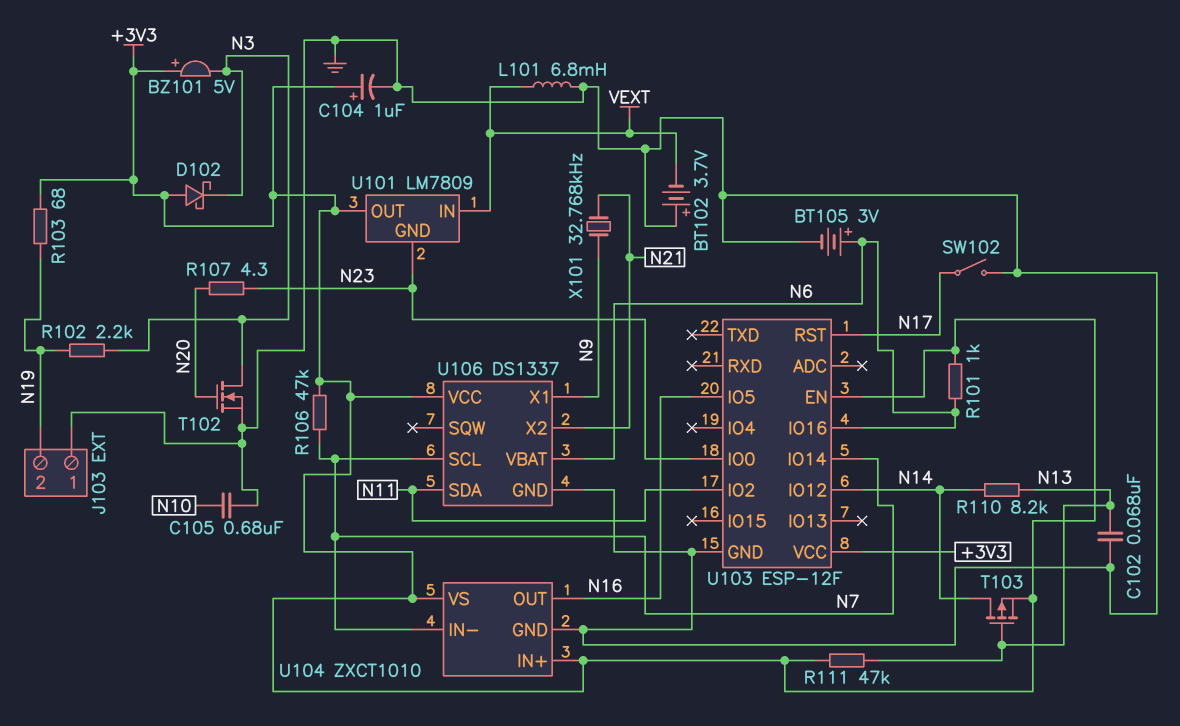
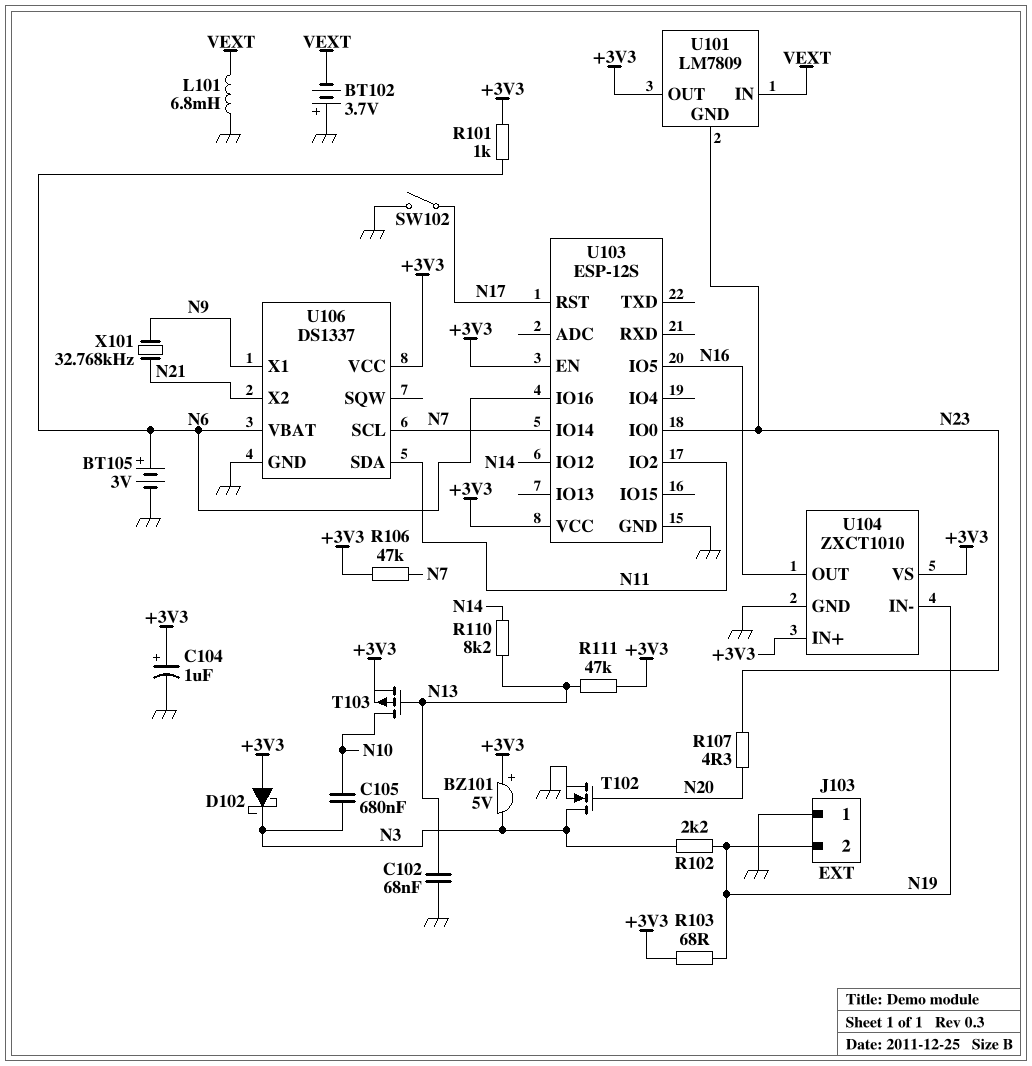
C105: 680nF (GND, N10) -> 680nF (N3, N10)
T103: PMOS (G N13, D N14, S +3V3) -> PMOS (G N13, D N10, S +3V3)
U103: ESP-12F -> ESP-12S
U104 pin IN-: N7 -> N19

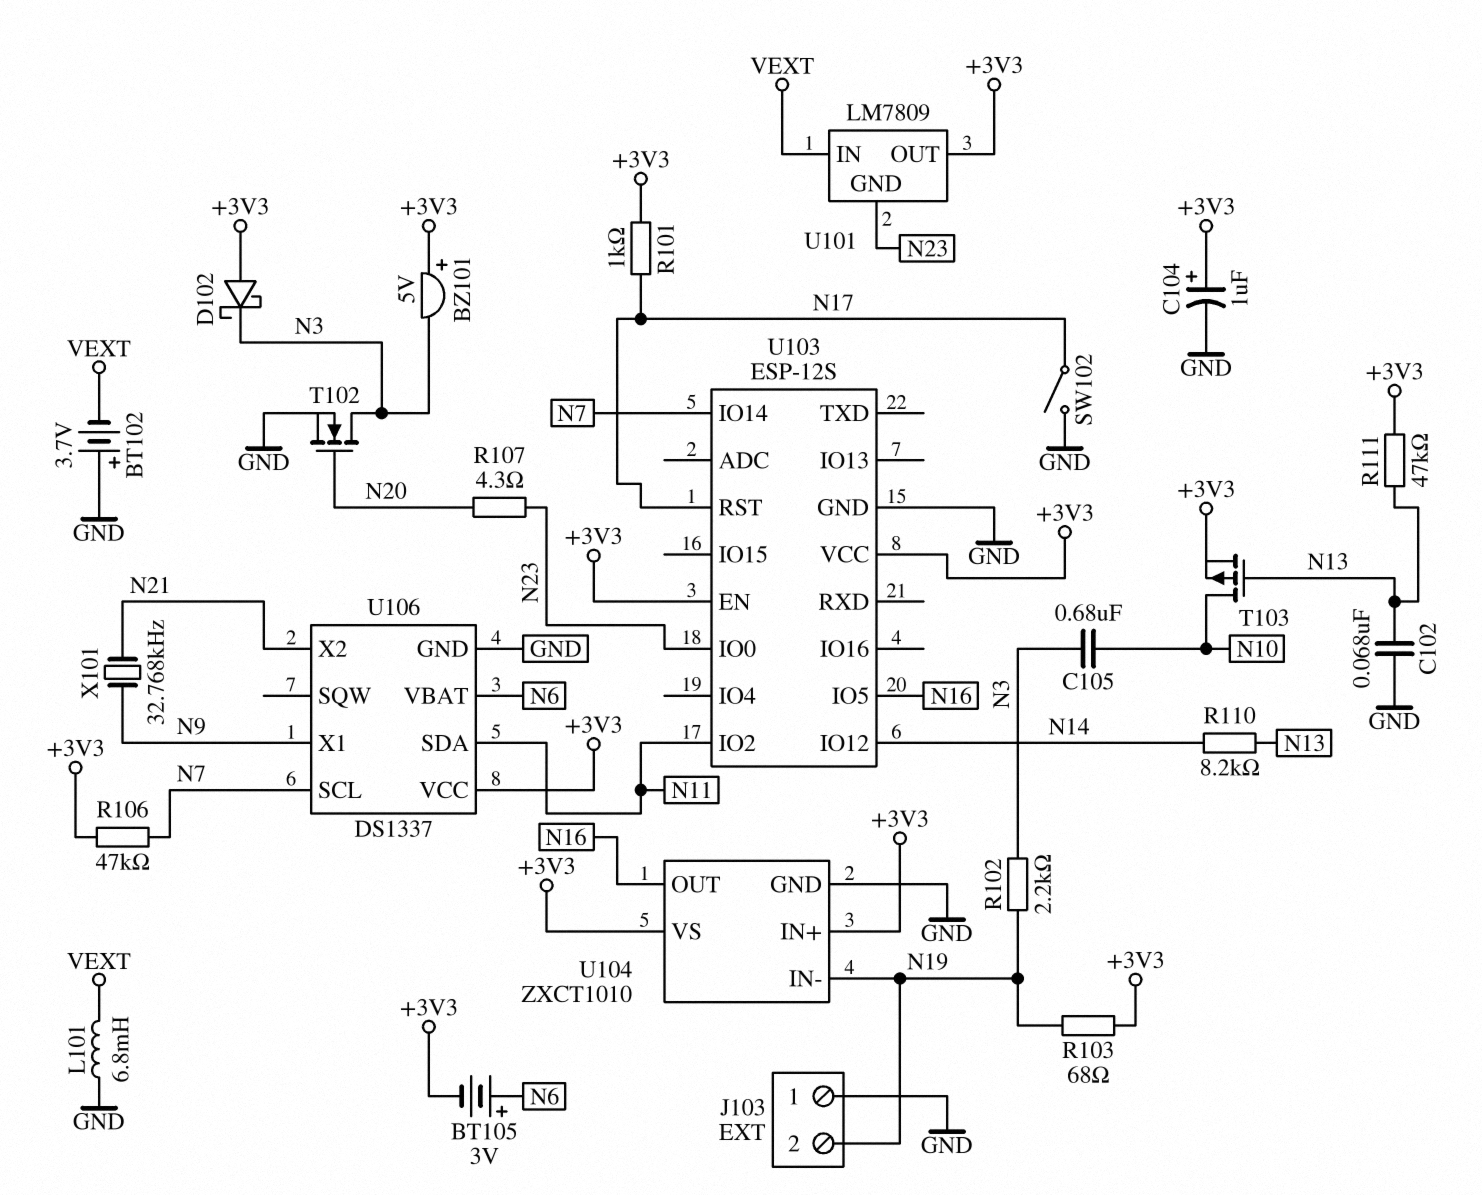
BT105: 3V (plus N6, minus GND) -> 3V (plus N6, minus +3V3)
R101: 1k (+3V3, N6) -> 1k (+3V3, N17)
U103 pin IO16: N6 -> none

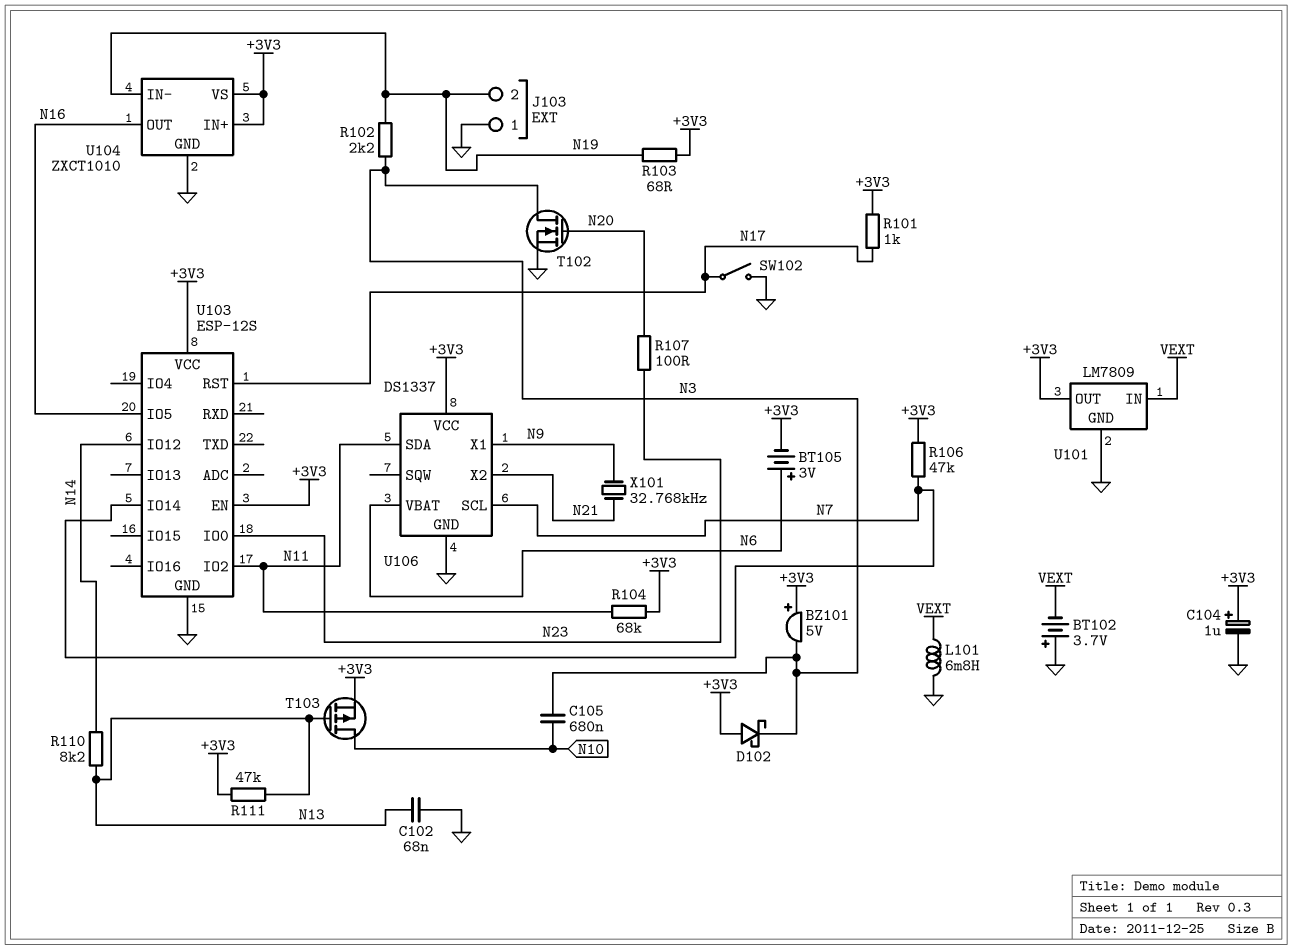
R104: none -> 68k (+3V3, N11)
R107: 4.3 (N20, N23) -> 100 (N20, N23)
U101 pin GND: N23 -> GND

